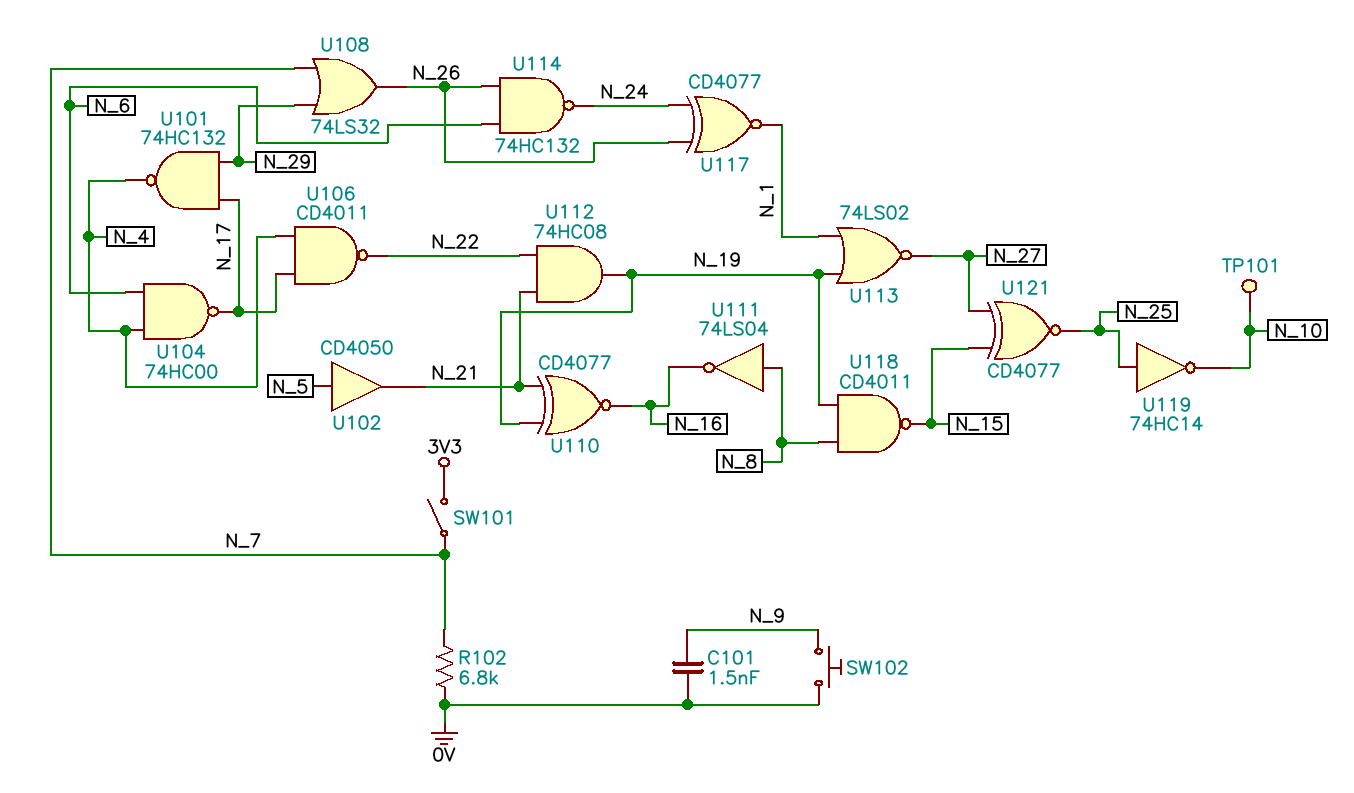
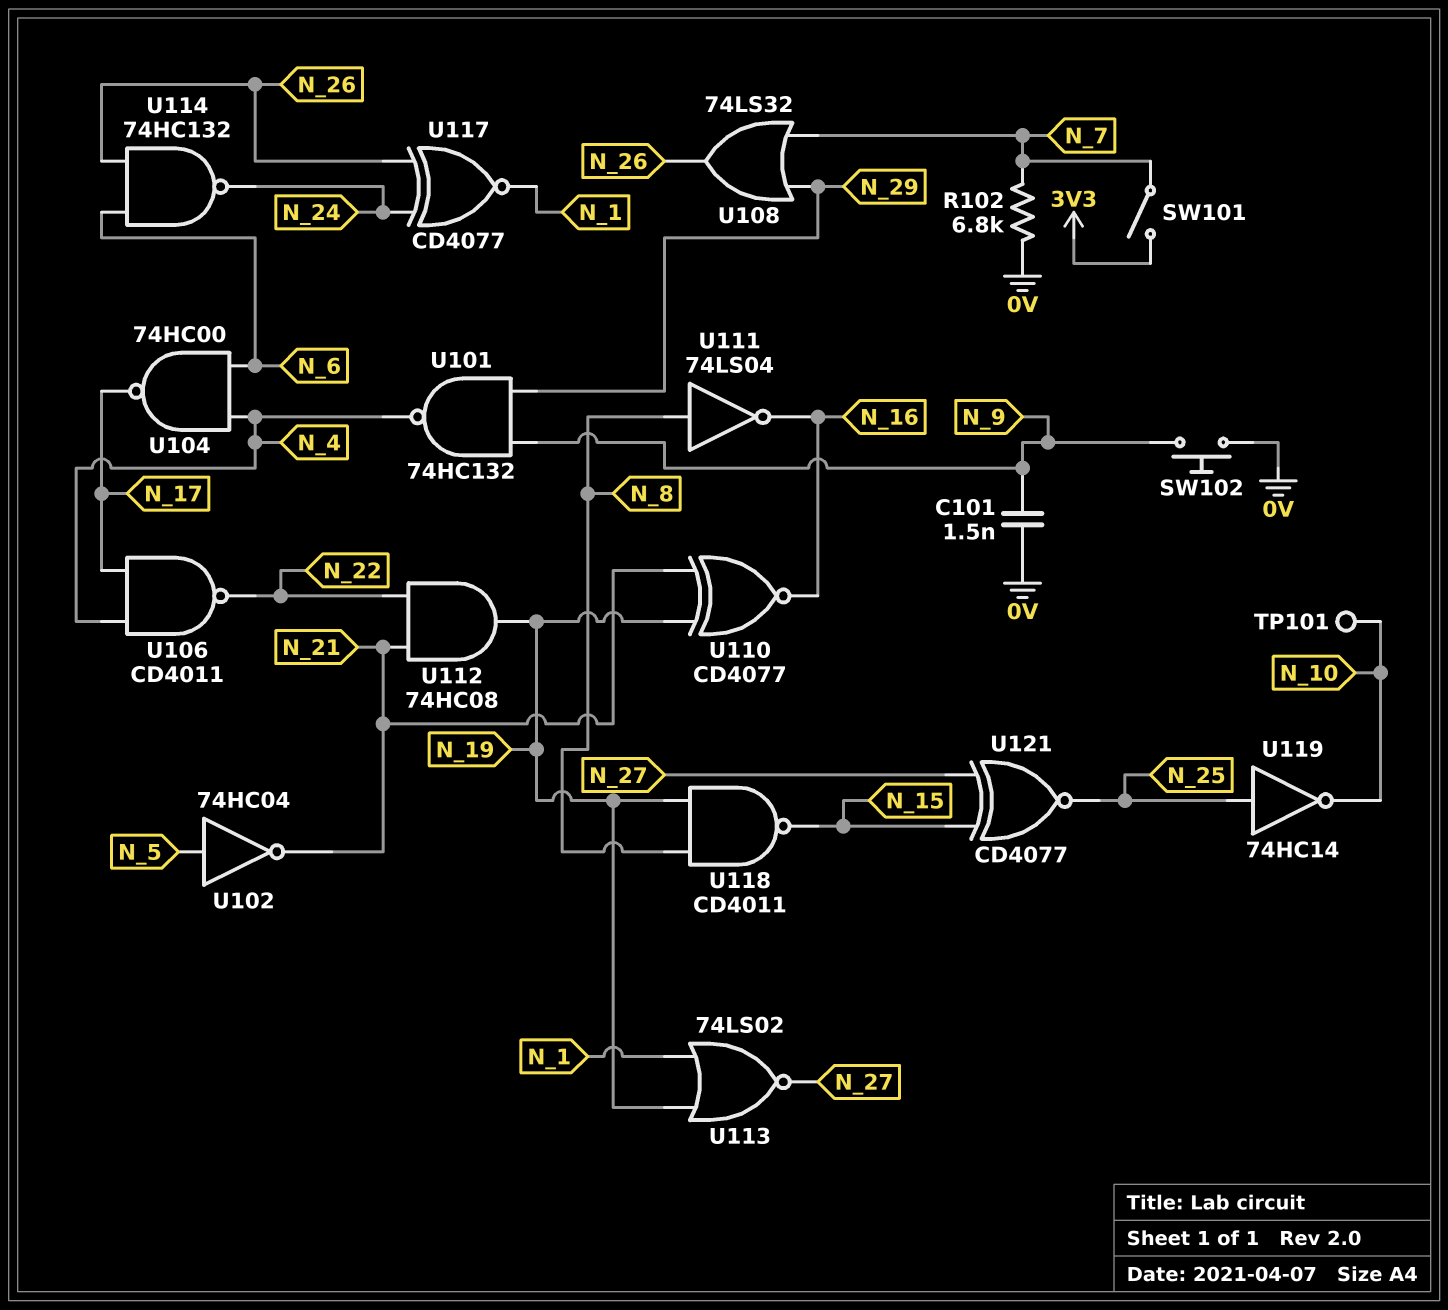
U101: NAND 74HC132 (in N_17, in N_29, out N_4) -> NAND 74HC132 (in N_9, in N_29, out N_4)
U102: buffer CD4050 (in N_5, out N_21) -> NOT 74HC04 (in N_5, out N_21)

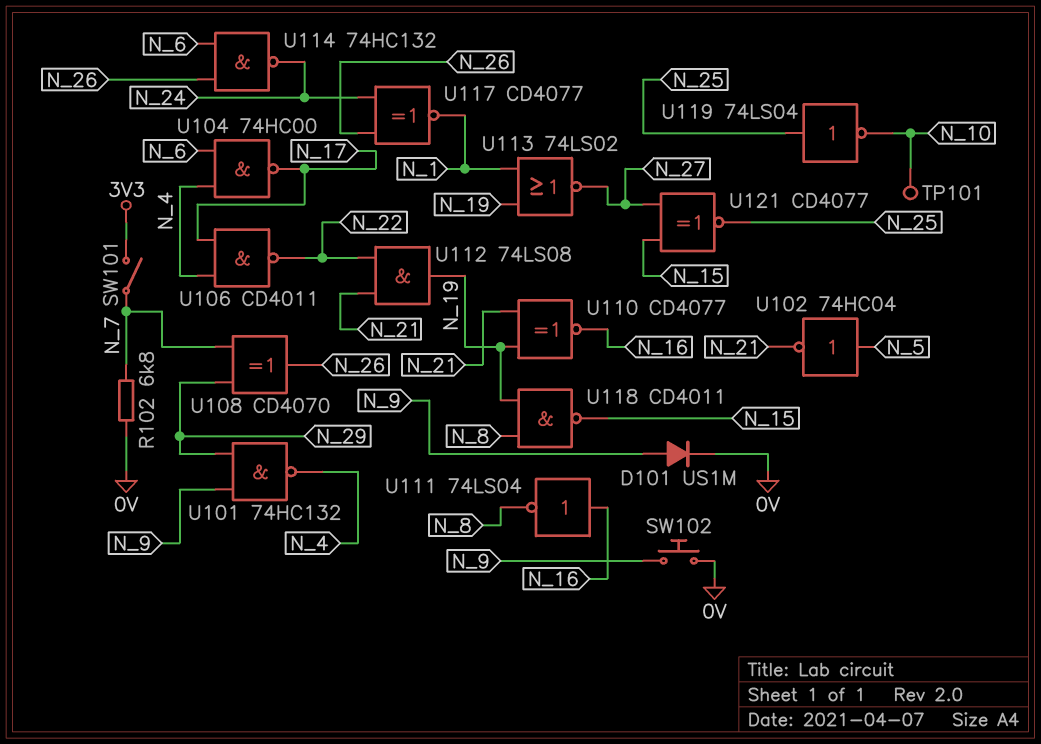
C101: 1.5nF (0V, N_9) -> none
D101: none -> diode US1M (A N_9, K 0V)
U108: OR 74LS32 (in N_7, in N_29, out N_26) -> XOR CD4070 (in N_7, in N_29, out N_26)
U111: NOT 74LS04 (in N_8, out N_16) -> NOT 74LS04 (in N_16, out N_8)
U112: AND 74HC08 (in N_21, in N_22, out N_19) -> AND 74LS08 (in N_21, in N_22, out N_19)
U119: NOT 74HC14 (in N_25, out N_10) -> NOT 74LS04 (in N_25, out N_10)

